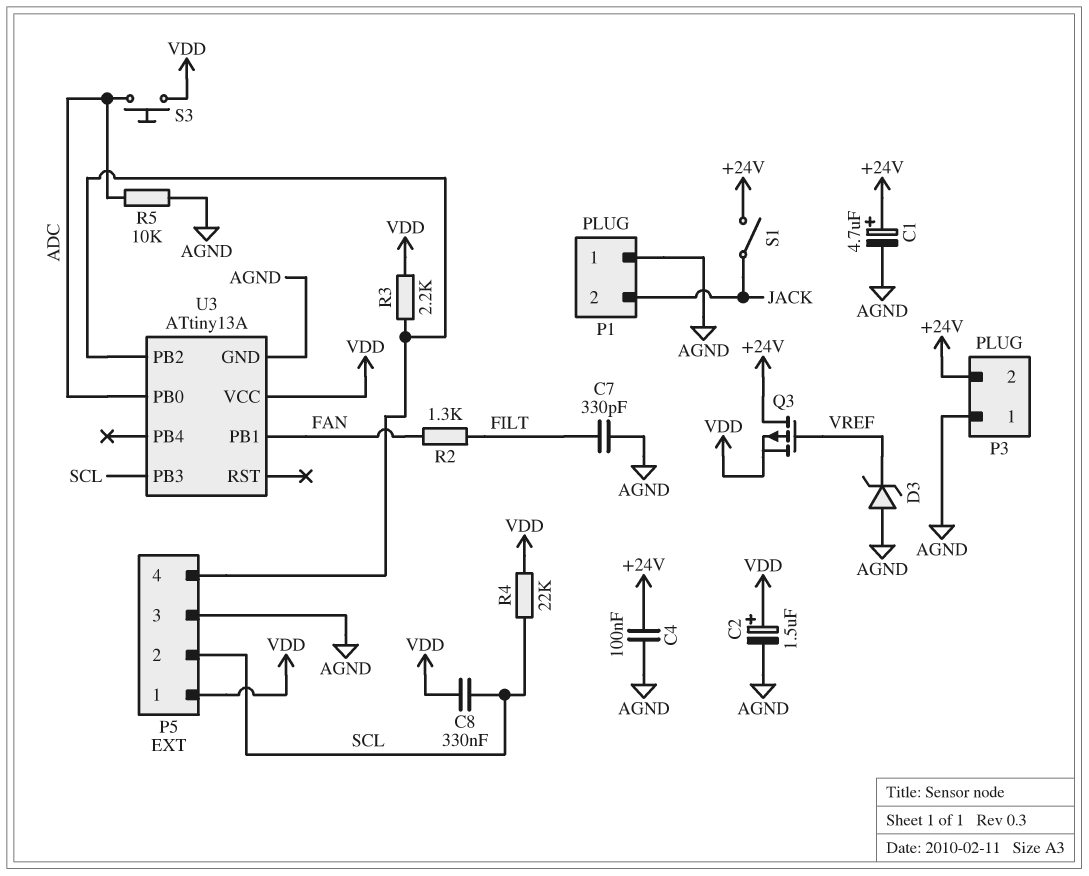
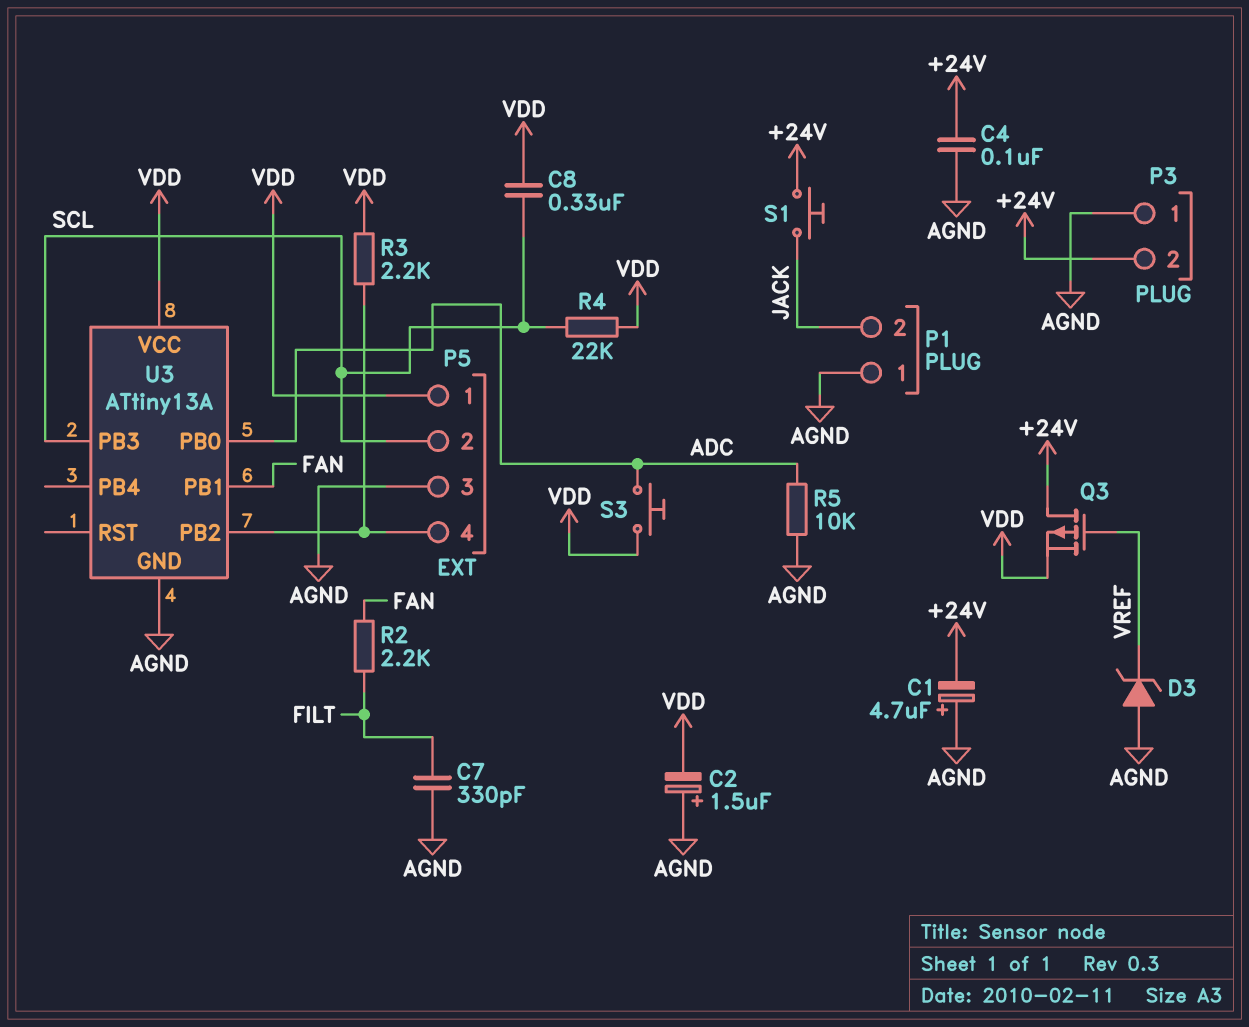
C1: 4.7uF (plus +24V, minus AGND) -> 4.7uF (plus AGND, minus +24V)
C2: 1.5uF (plus VDD, minus AGND) -> 1.5uF (plus AGND, minus VDD)
R2: 1.3k (FAN, FILT) -> 2.2k (FAN, FILT)
S1: switch (+24V, JACK) -> button (+24V, JACK)

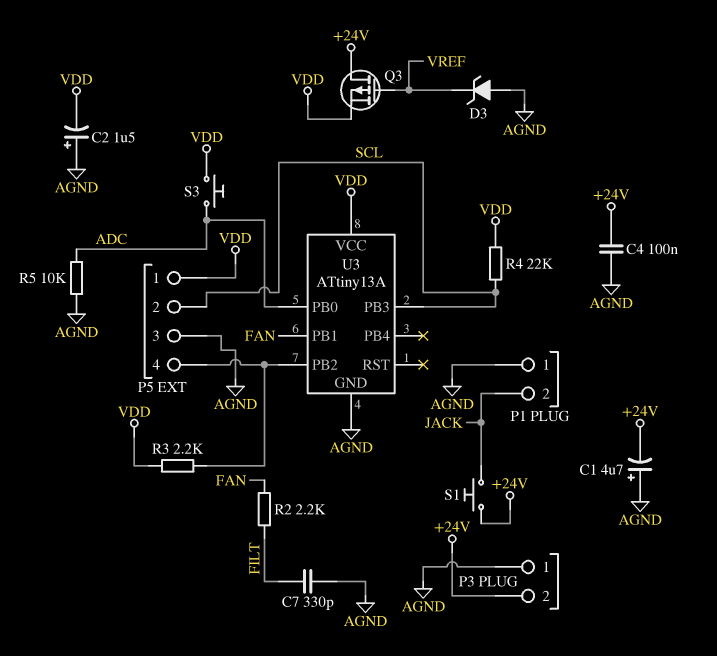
C8: 330nF (SCL, VDD) -> none

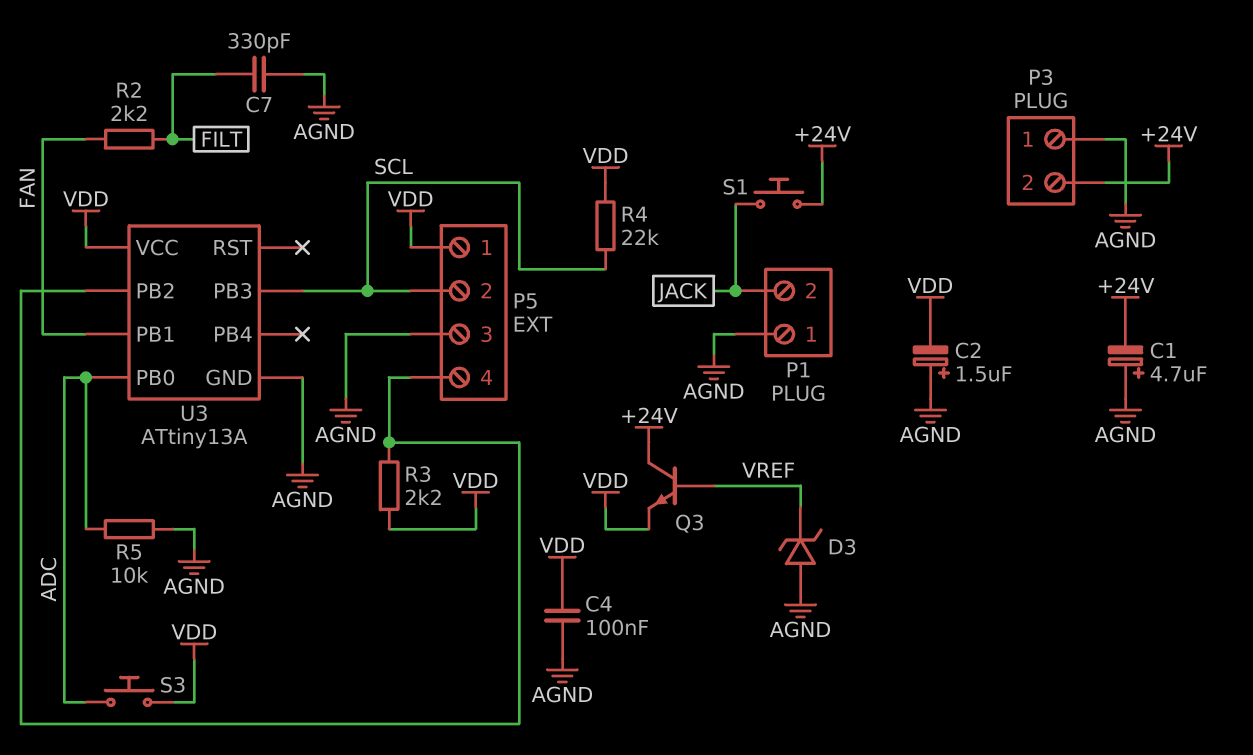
C4: 100nF (+24V, AGND) -> 100nF (AGND, VDD)
Q3: PMOS (G VREF, D +24V, S VDD) -> NPN (B VREF, C +24V, E VDD)

